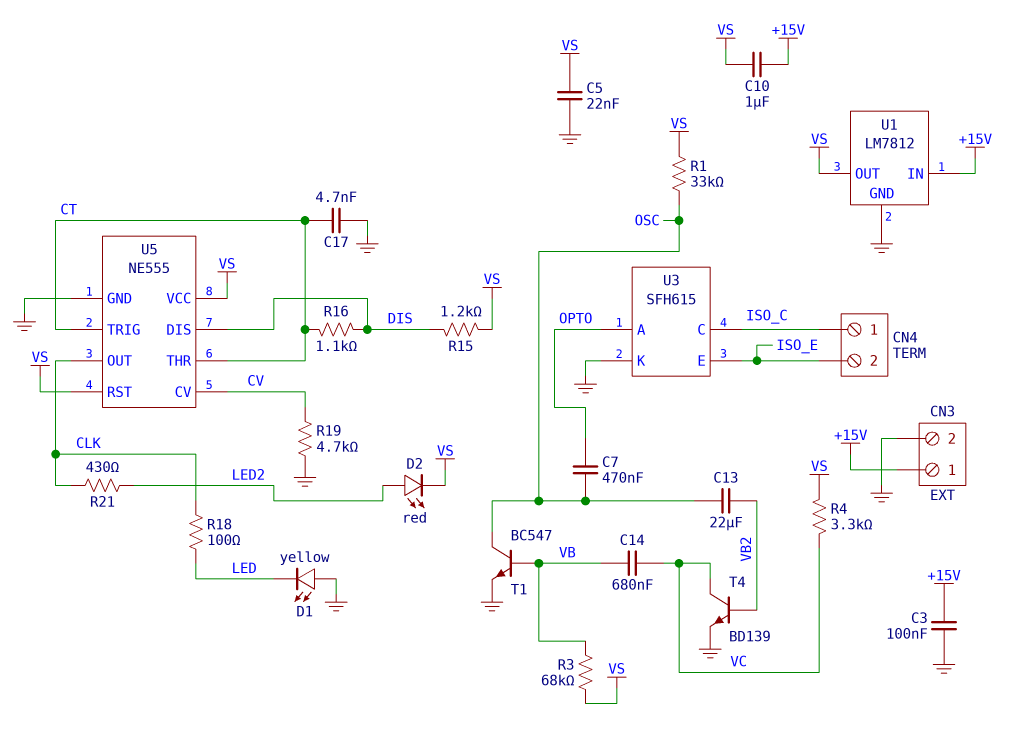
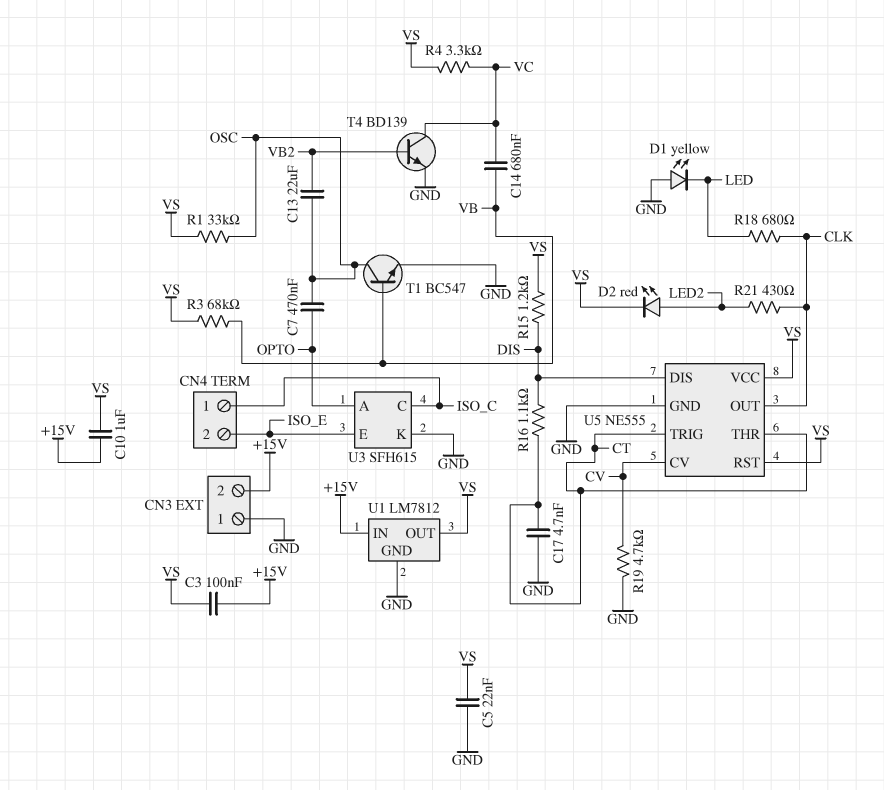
C3: 100nF (+15V, GND) -> 100nF (+15V, VS)
CN3 pin 1: +15V -> GND
CN3 pin 2: GND -> +15V
R18: 100 (CLK, LED) -> 680 (CLK, LED)

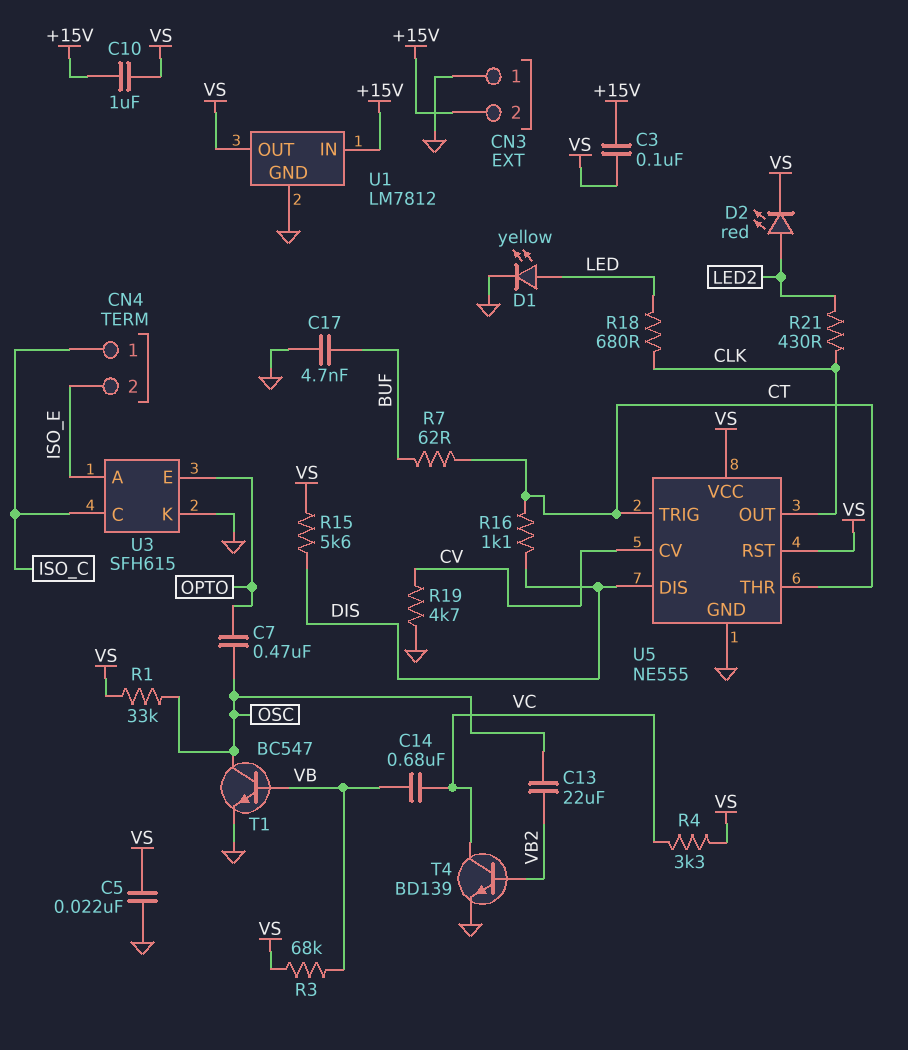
C17: 4.7nF (CT, GND) -> 4.7nF (BUF, GND)
D1: LED yellow (A GND, K LED) -> LED yellow (A LED, K GND)
R7: none -> 62 (BUF, CT)
R15: 1.2k (DIS, VS) -> 5.6k (DIS, VS)
U3 pin A: OPTO -> ISO_E
U3 pin E: ISO_E -> OPTO

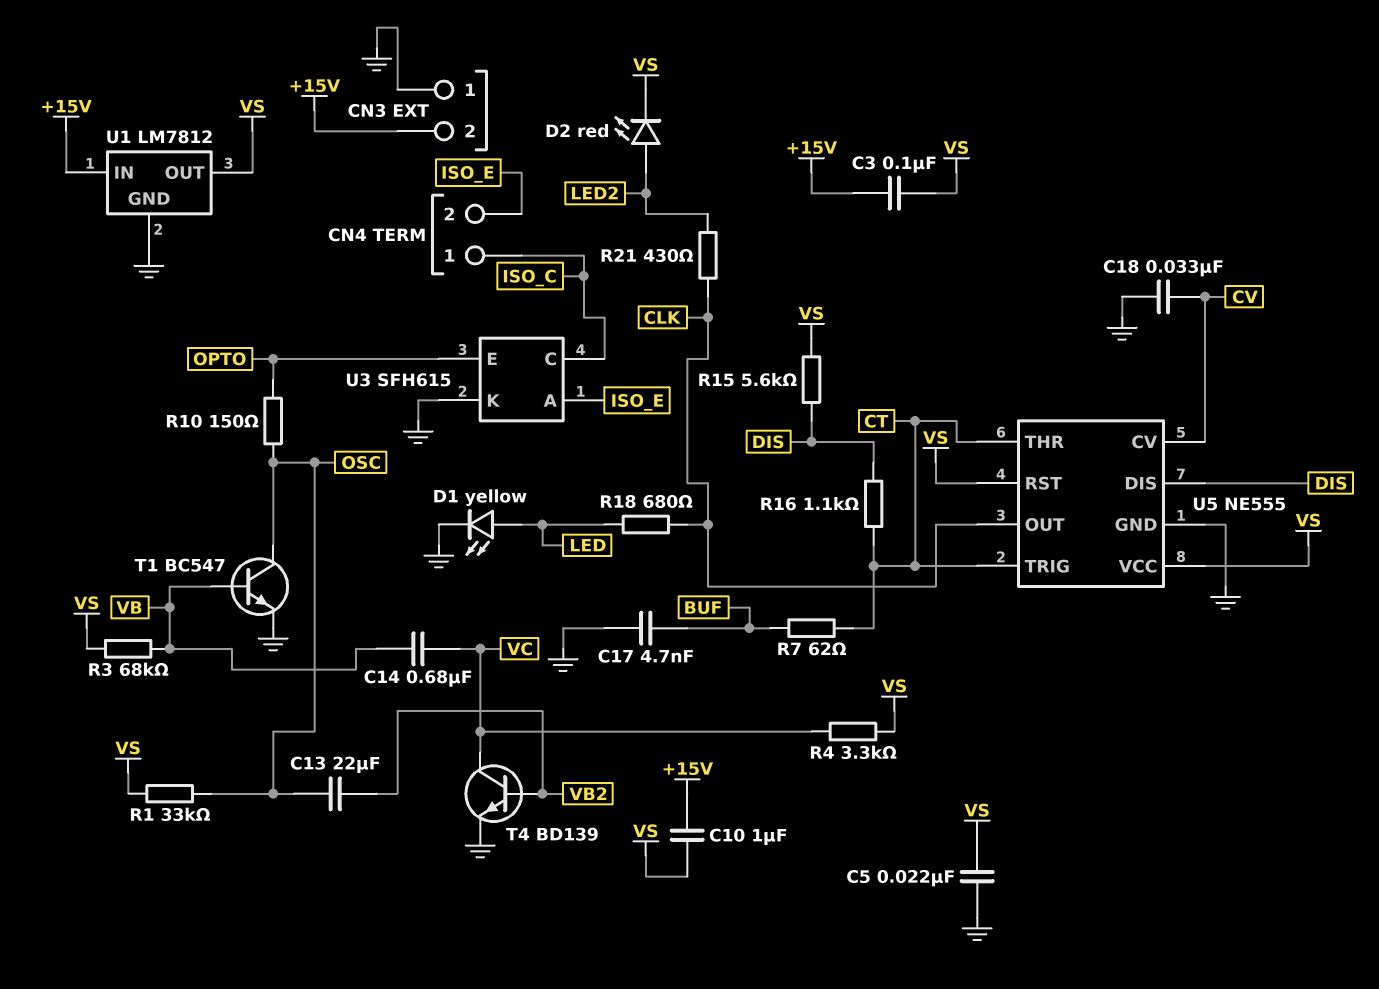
C7: 470nF (OPTO, OSC) -> none
C18: none -> 33nF (CV, GND)
R10: none -> 150 (OPTO, OSC)
R19: 4.7k (CV, GND) -> none

